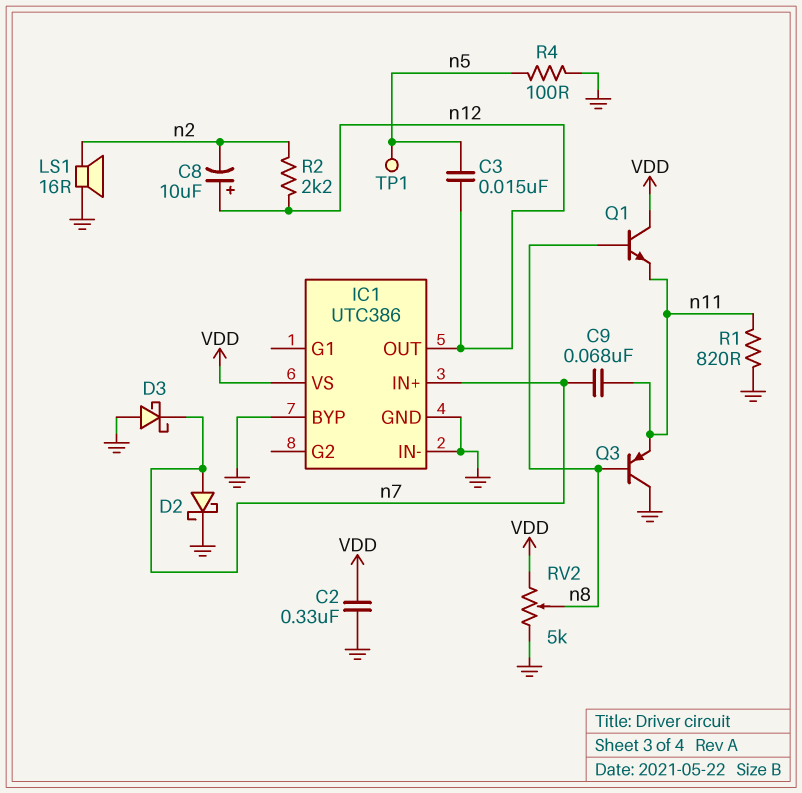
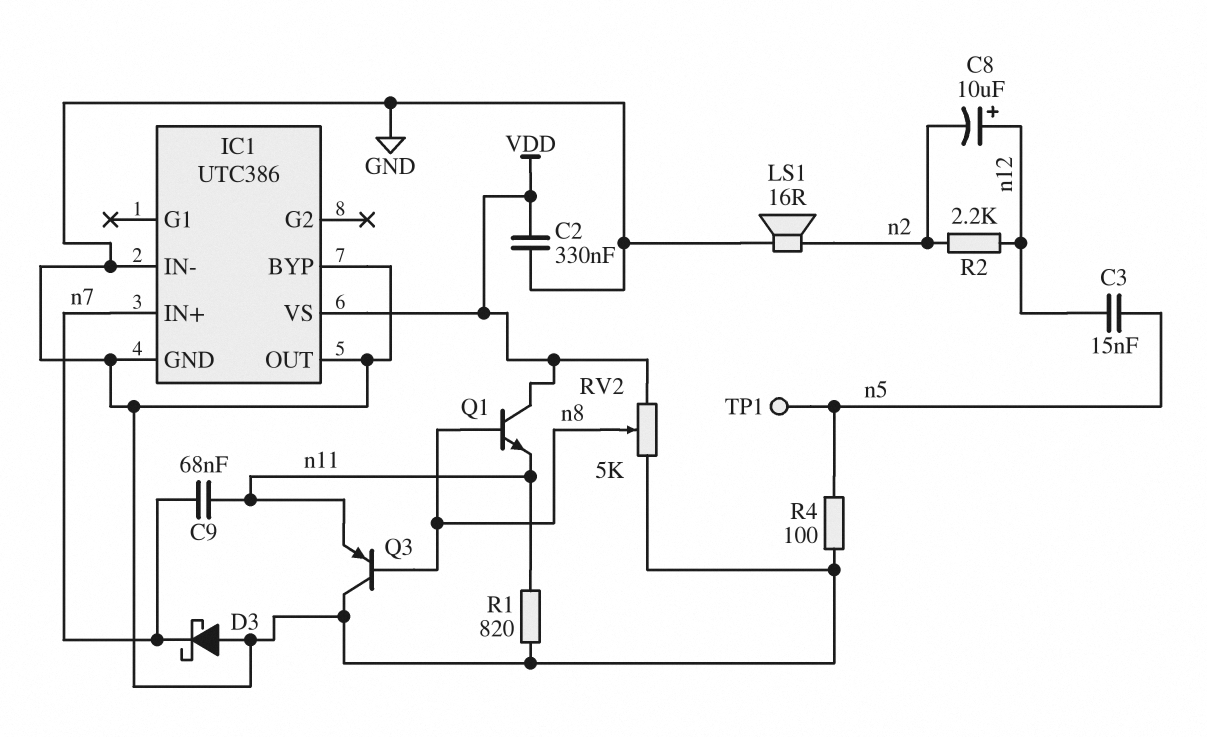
D2: schottky (A n7, K GND) -> none
IC1 pin OUT: n12 -> GND

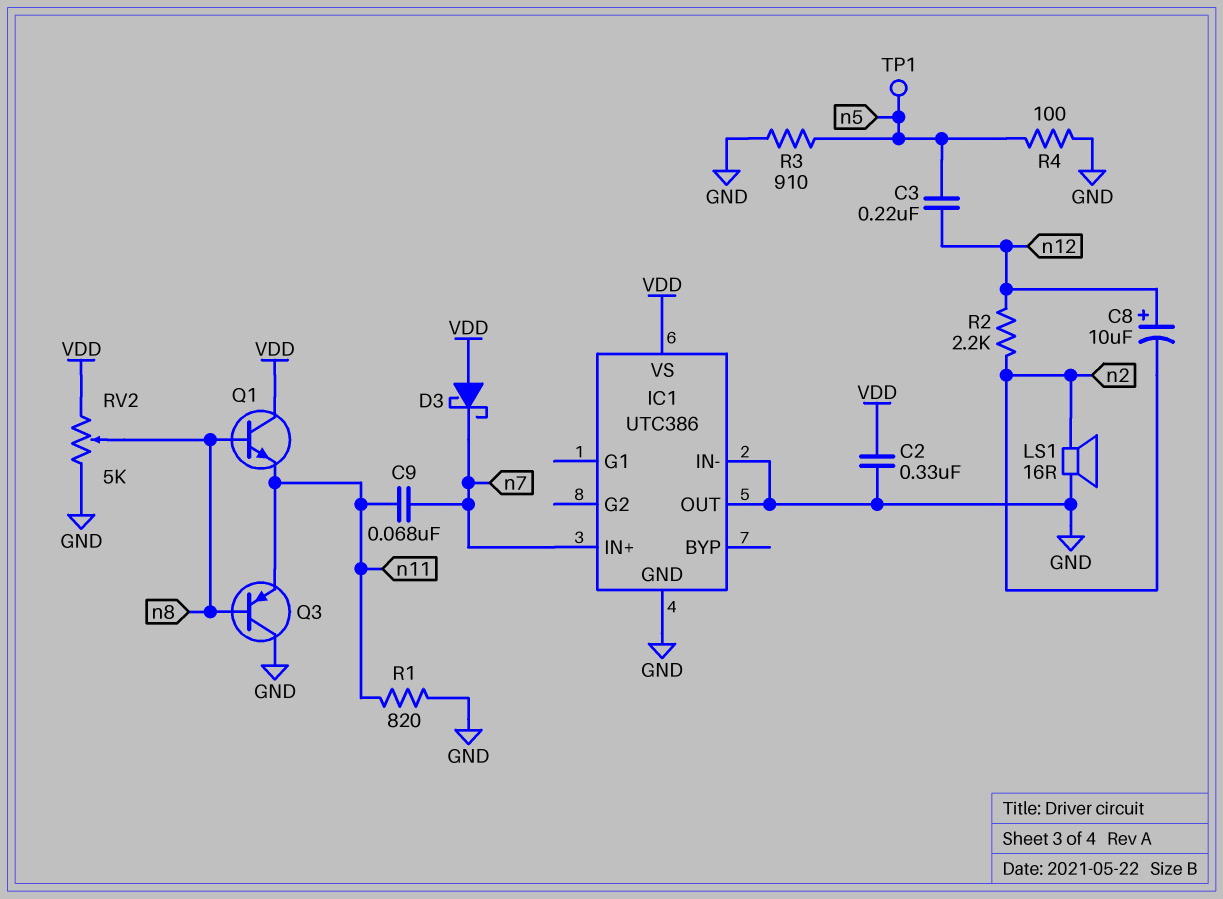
C3: 15nF (n5, n12) -> 220nF (n5, n12)
D3: schottky (A GND, K n7) -> schottky (A VDD, K n7)
IC1 pin BYP: GND -> none
R3: none -> 910 (GND, n5)

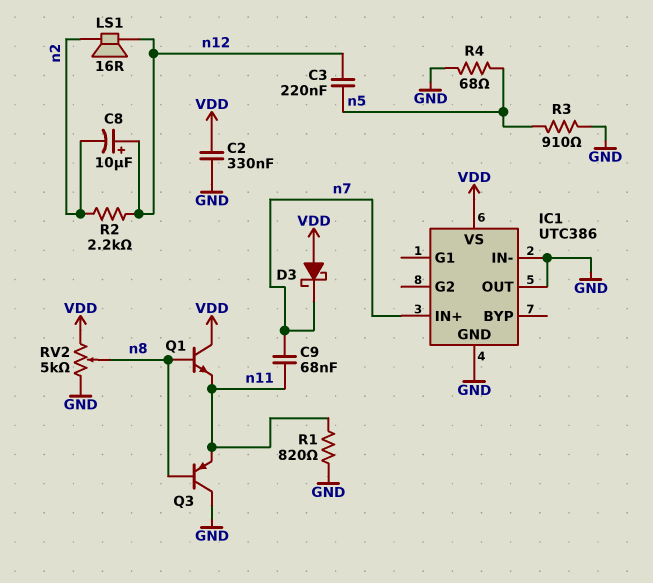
LS1: speaker 16R (GND, n2) -> speaker 16R (n2, n12)
R4: 100 (GND, n5) -> 68 (GND, n5)
TP1: test point (n5) -> none

